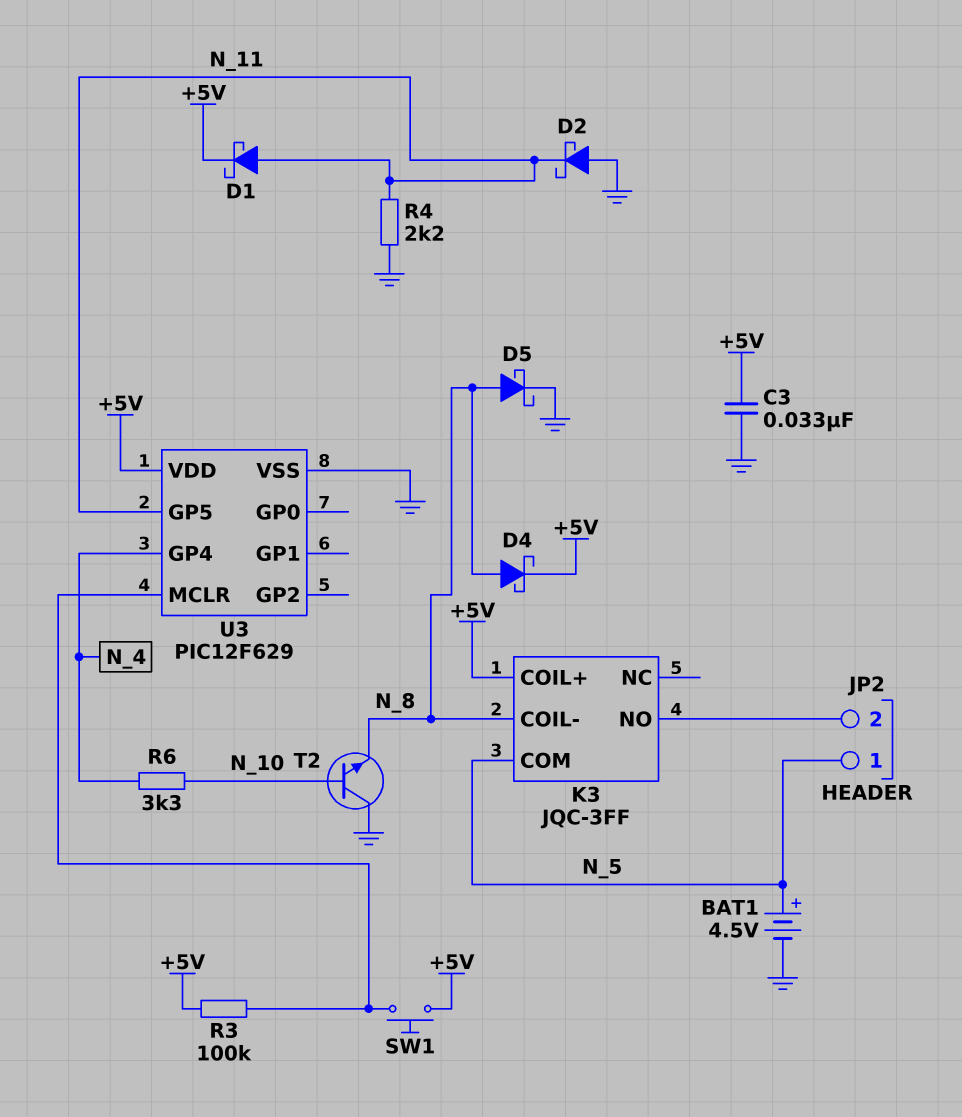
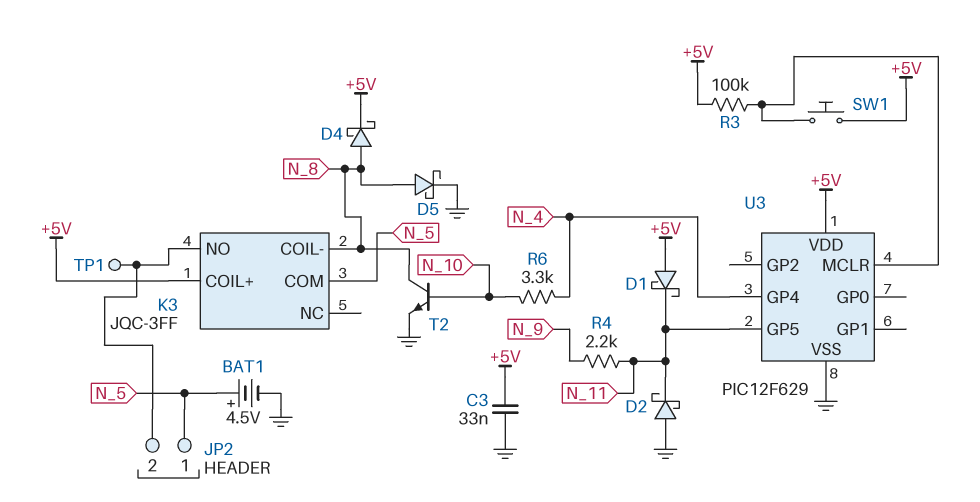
D1: schottky (A N_11, K +5V) -> schottky (A +5V, K N_11)
R4: 2.2k (GND, N_11) -> 2.2k (N_9, N_11)
T2: NPN (B N_10, C GND, E N_8) -> NPN (B N_10, C N_8, E GND)
TP1: none -> test point (JP2/2)

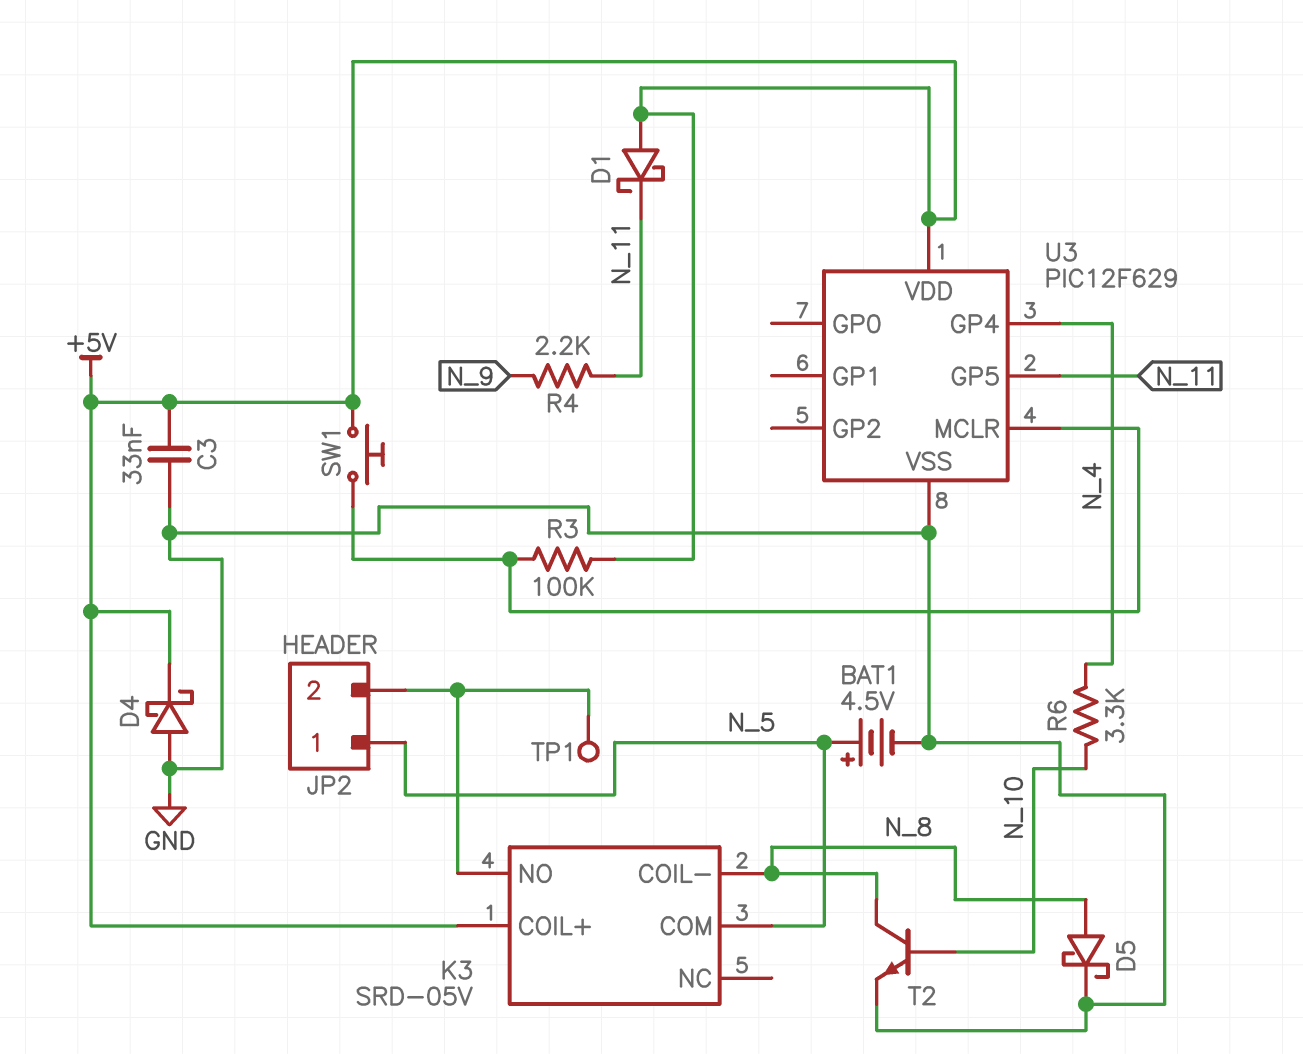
D2: schottky (A GND, K N_11) -> none
D4: schottky (A N_8, K +5V) -> schottky (A GND, K +5V)
K3: JQC-3FF -> SRD-05V

